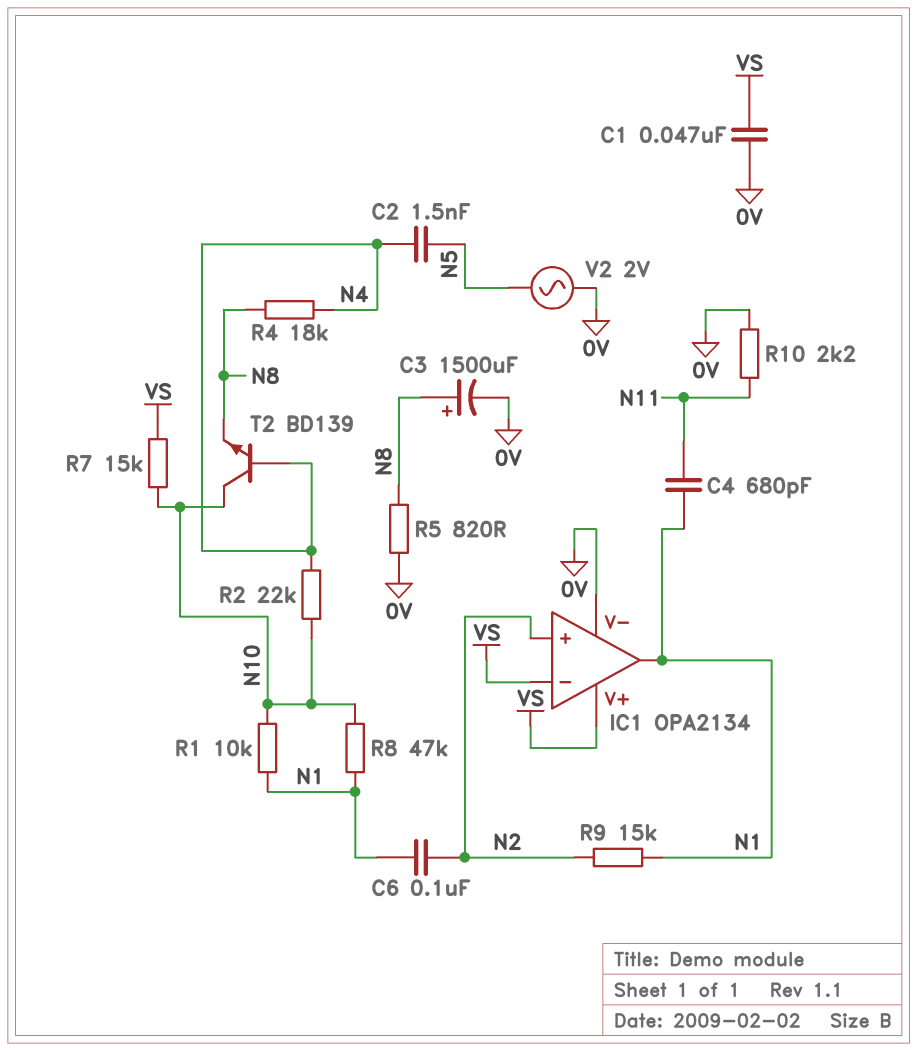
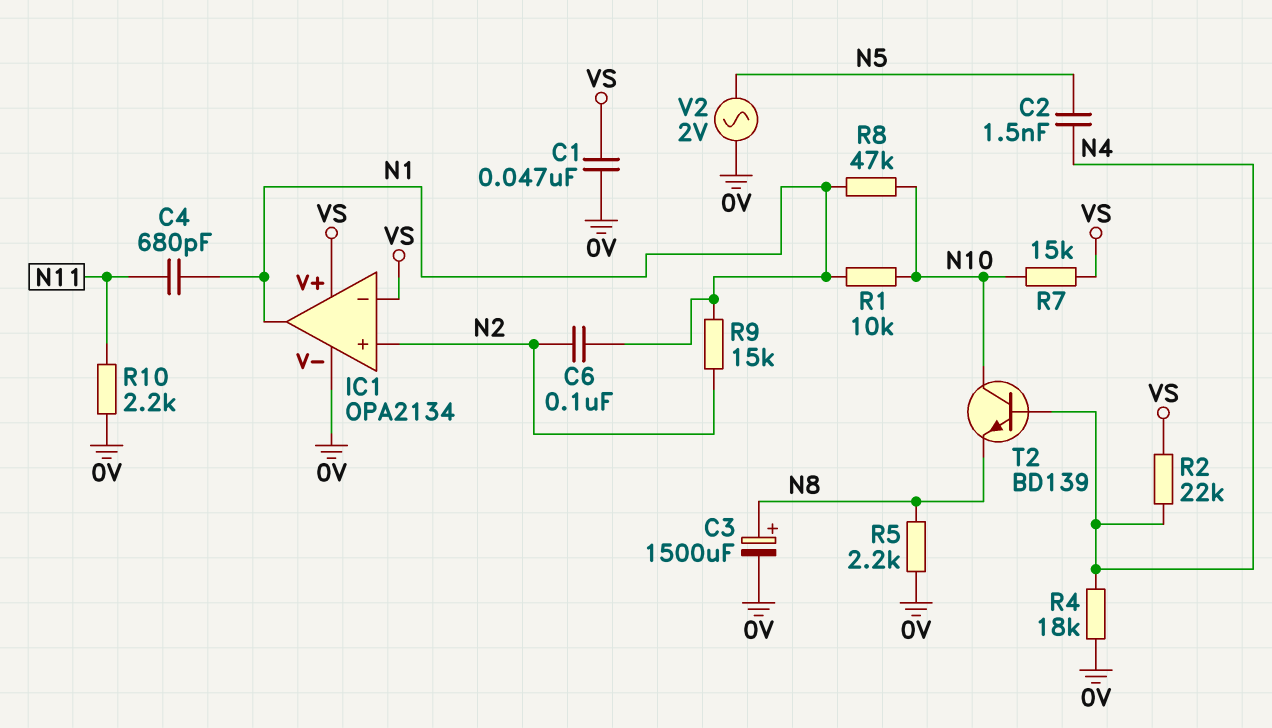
R2: 22k (N4, N10) -> 22k (N4, VS)
R4: 18k (N4, N8) -> 18k (0V, N4)
R5: 820 (0V, N8) -> 2.2k (0V, N8)

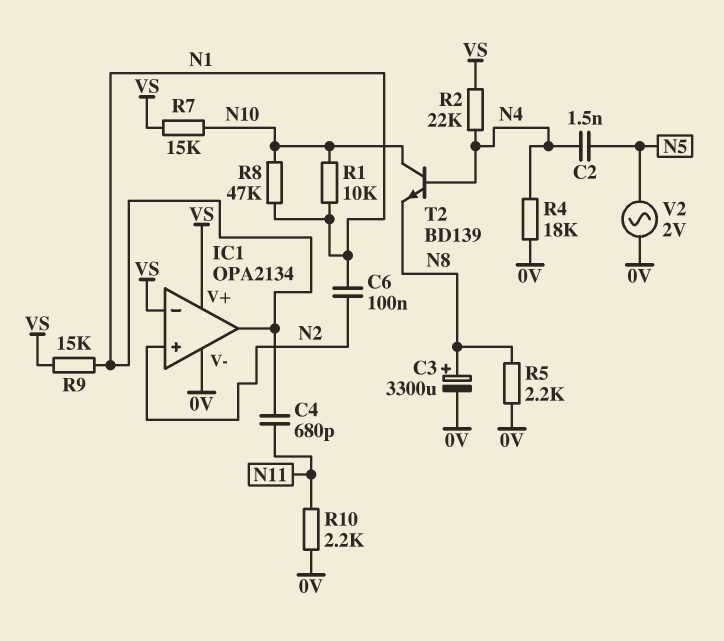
C1: 47nF (0V, VS) -> none
C3: 1500uF (plus N8, minus 0V) -> 3300uF (plus N8, minus 0V)
R9: 15k (N1, N2) -> 15k (N1, VS)

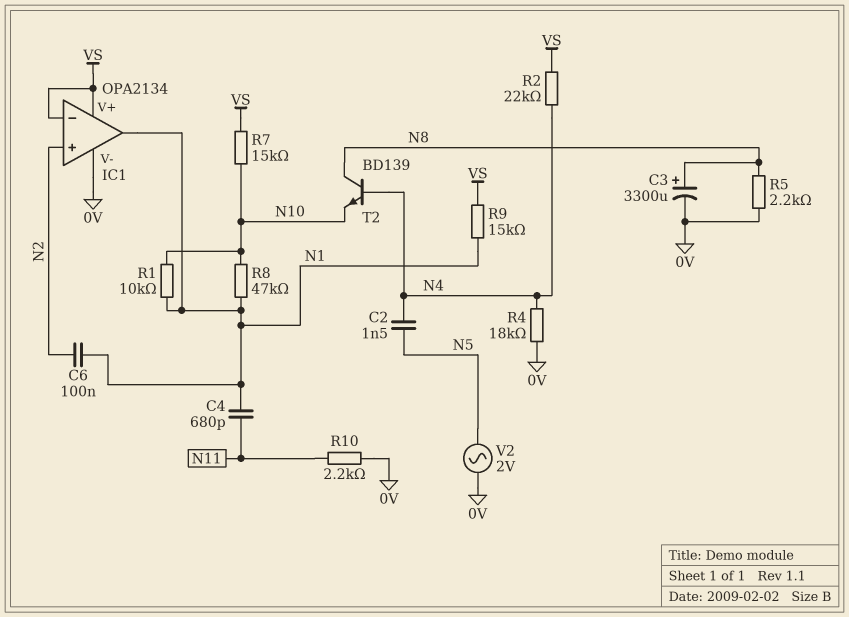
T2: NPN BD139 (B N4, C N10, E N8) -> NPN BD139 (B N4, C N8, E N10)

